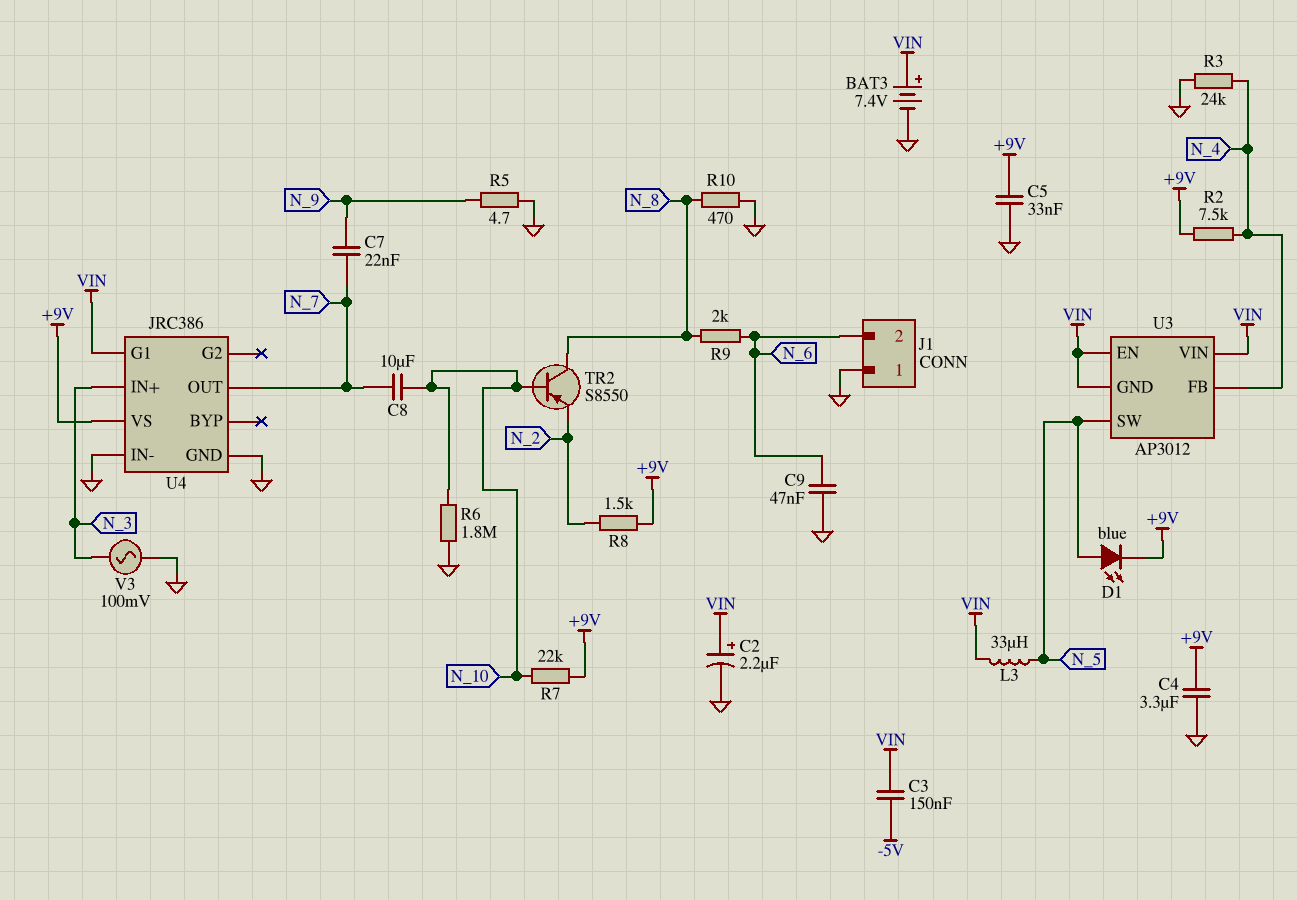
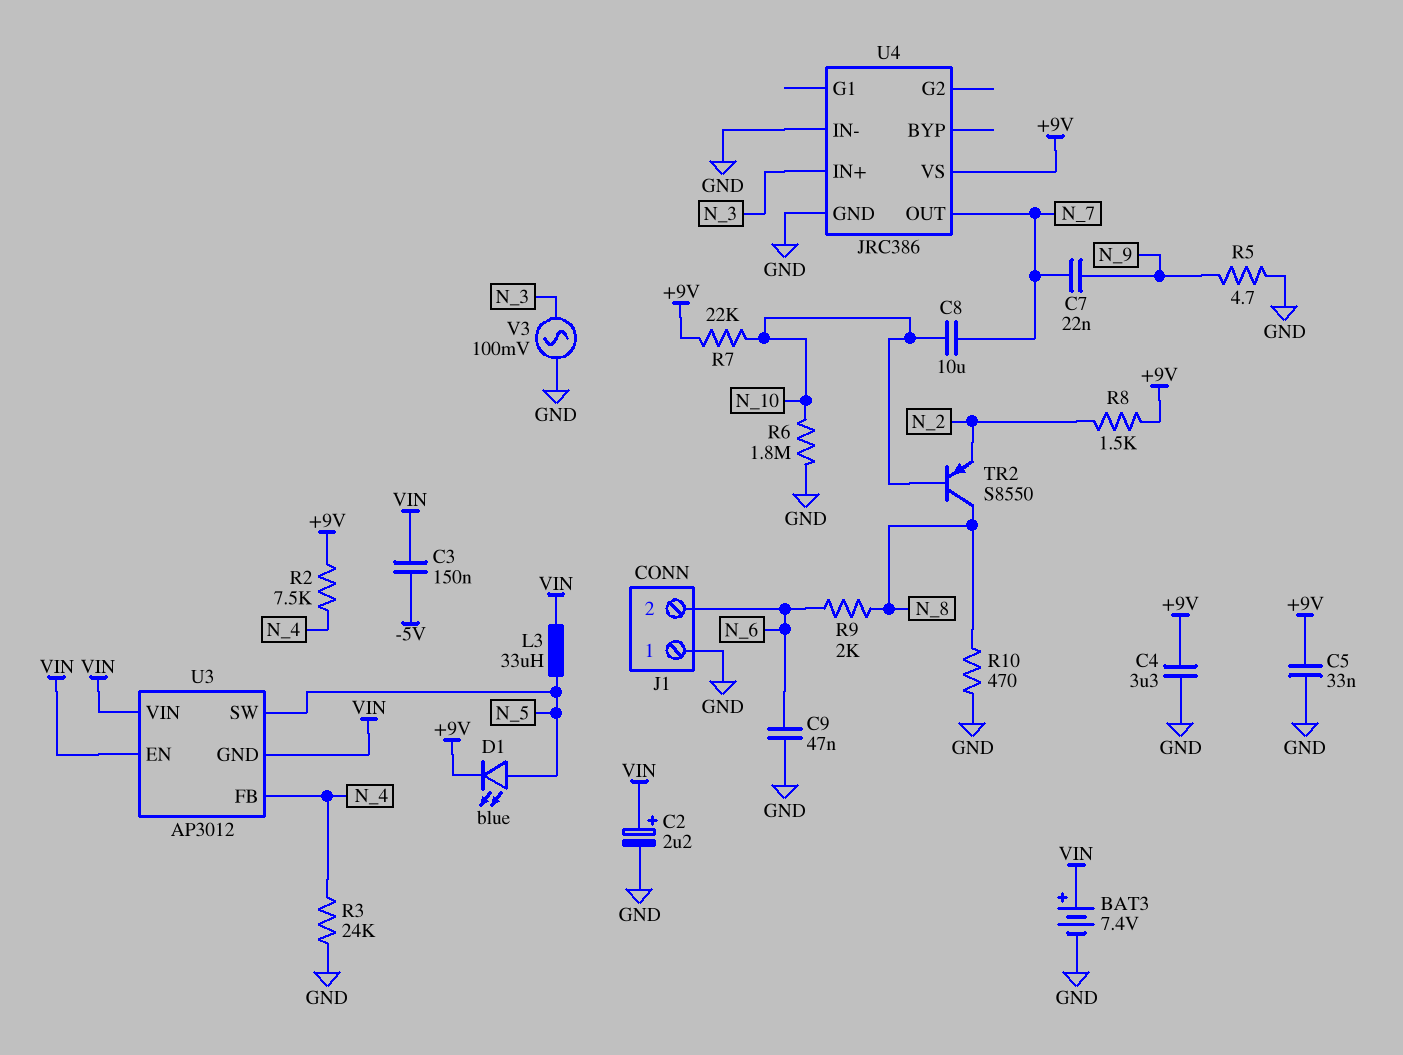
U4 pin G1: VIN -> none

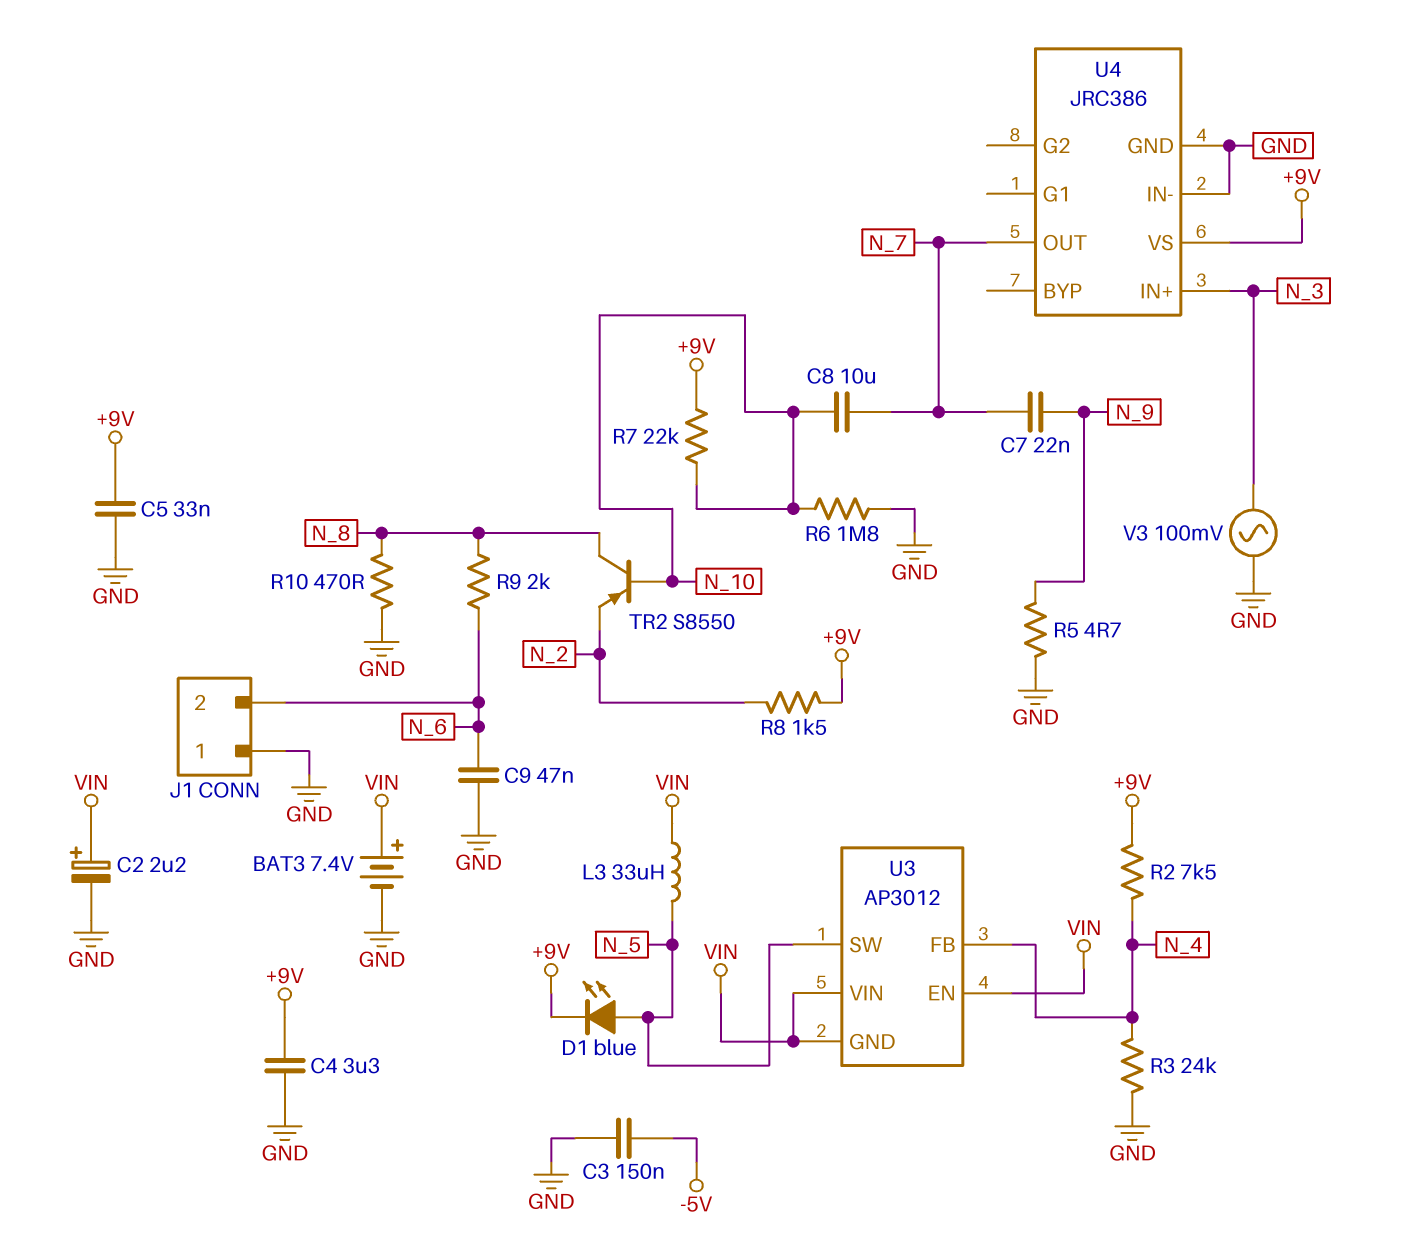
C3: 150nF (-5V, VIN) -> 150nF (-5V, GND)

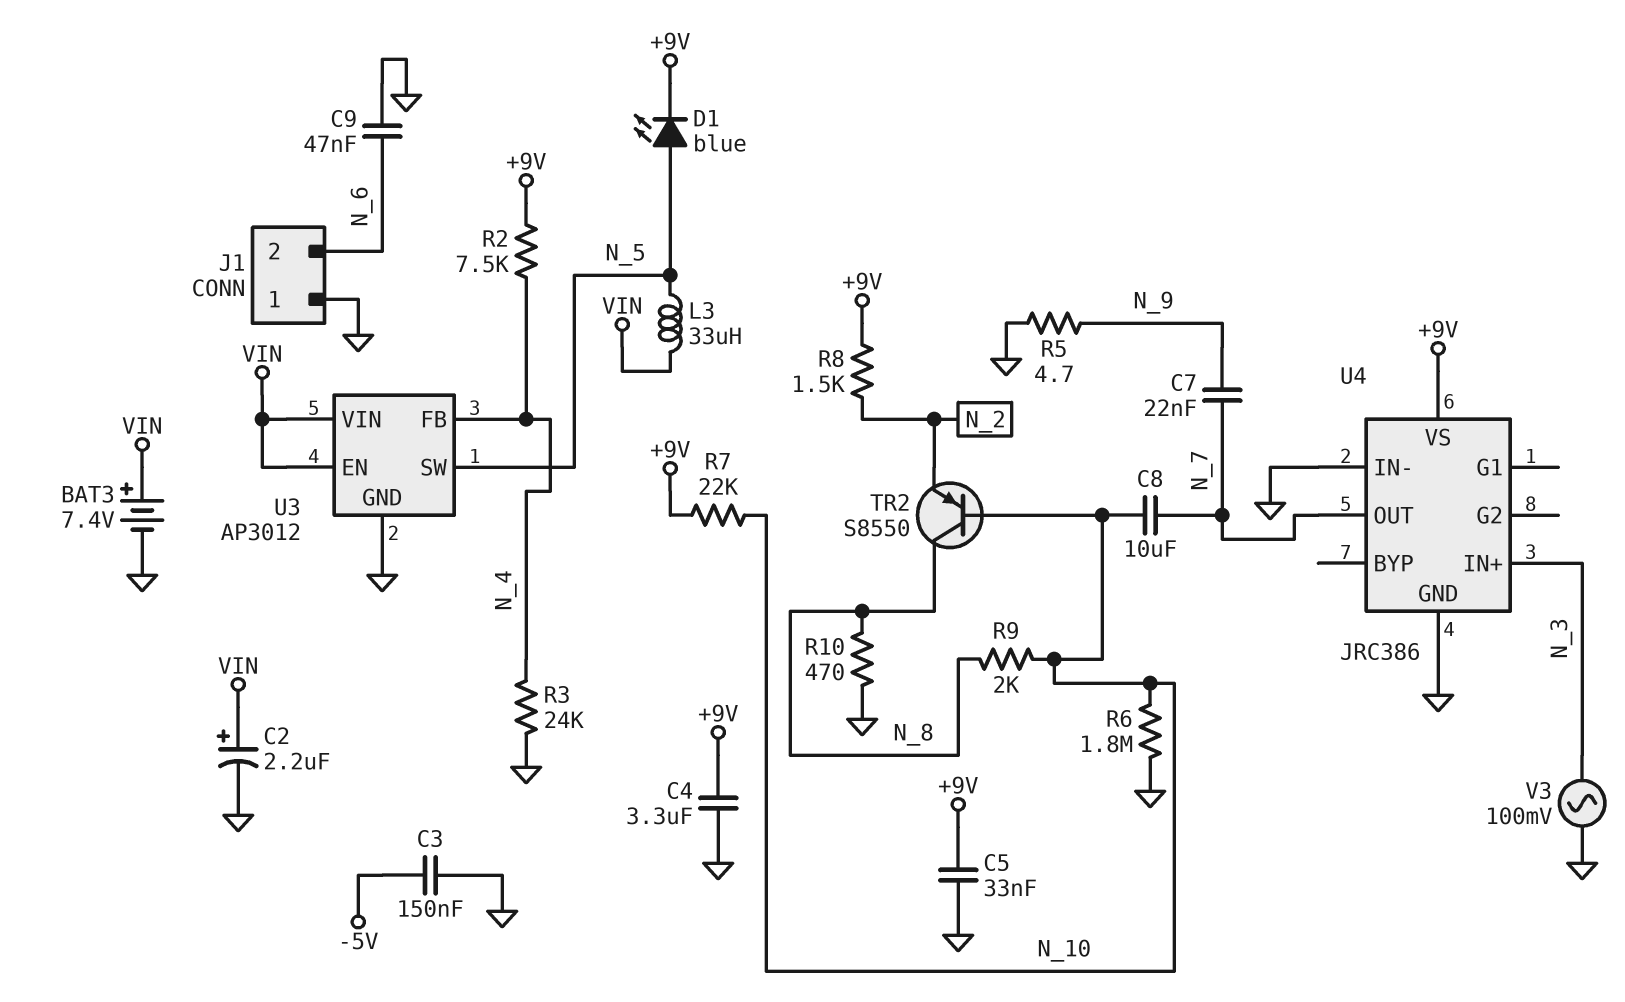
R9: 2k (N_6, N_8) -> 2k (N_8, N_10)
U3 pin GND: VIN -> GND

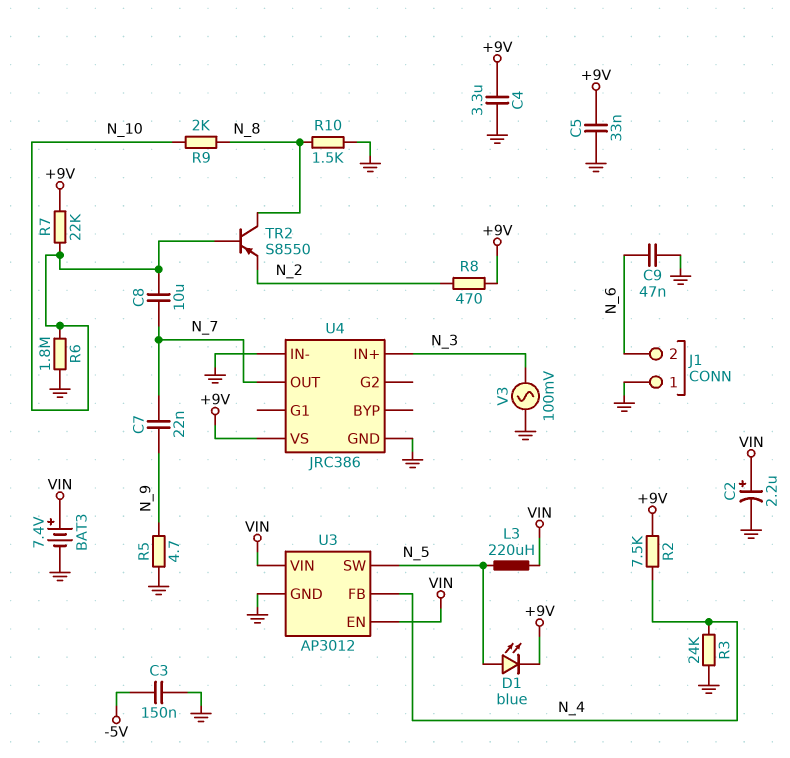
L3: 33uH (N_5, VIN) -> 220uH (N_5, VIN)
R8: 1.5k (+9V, N_2) -> 470 (+9V, N_2)
R10: 470 (GND, N_8) -> 1.5k (GND, N_8)

